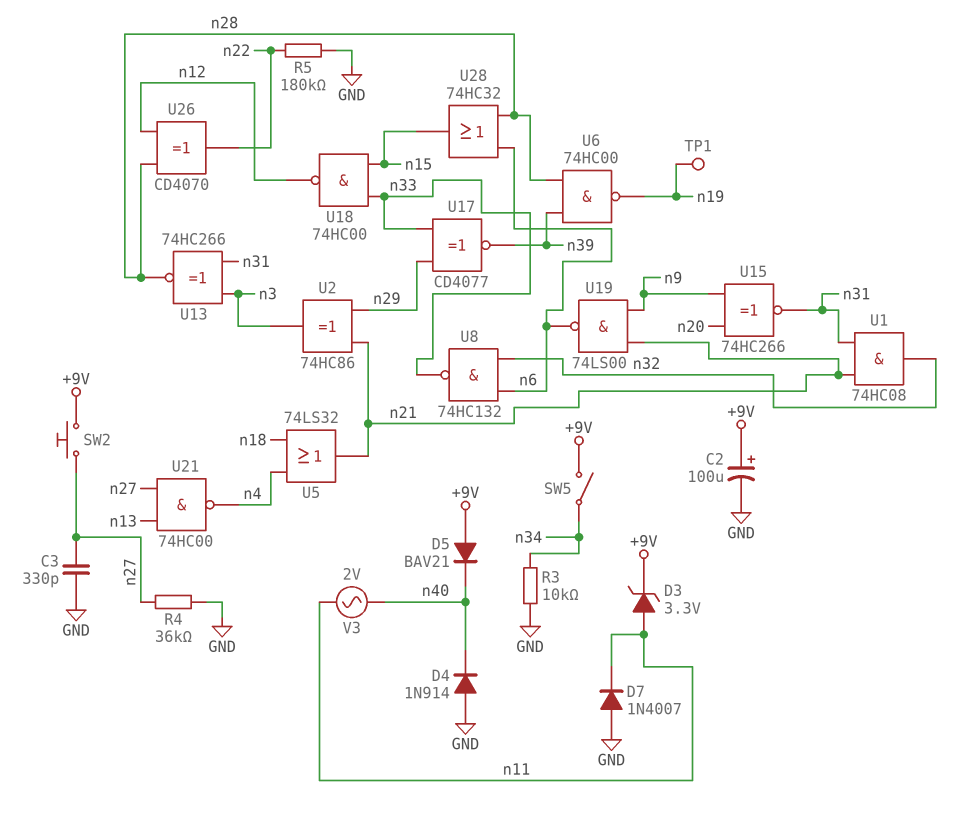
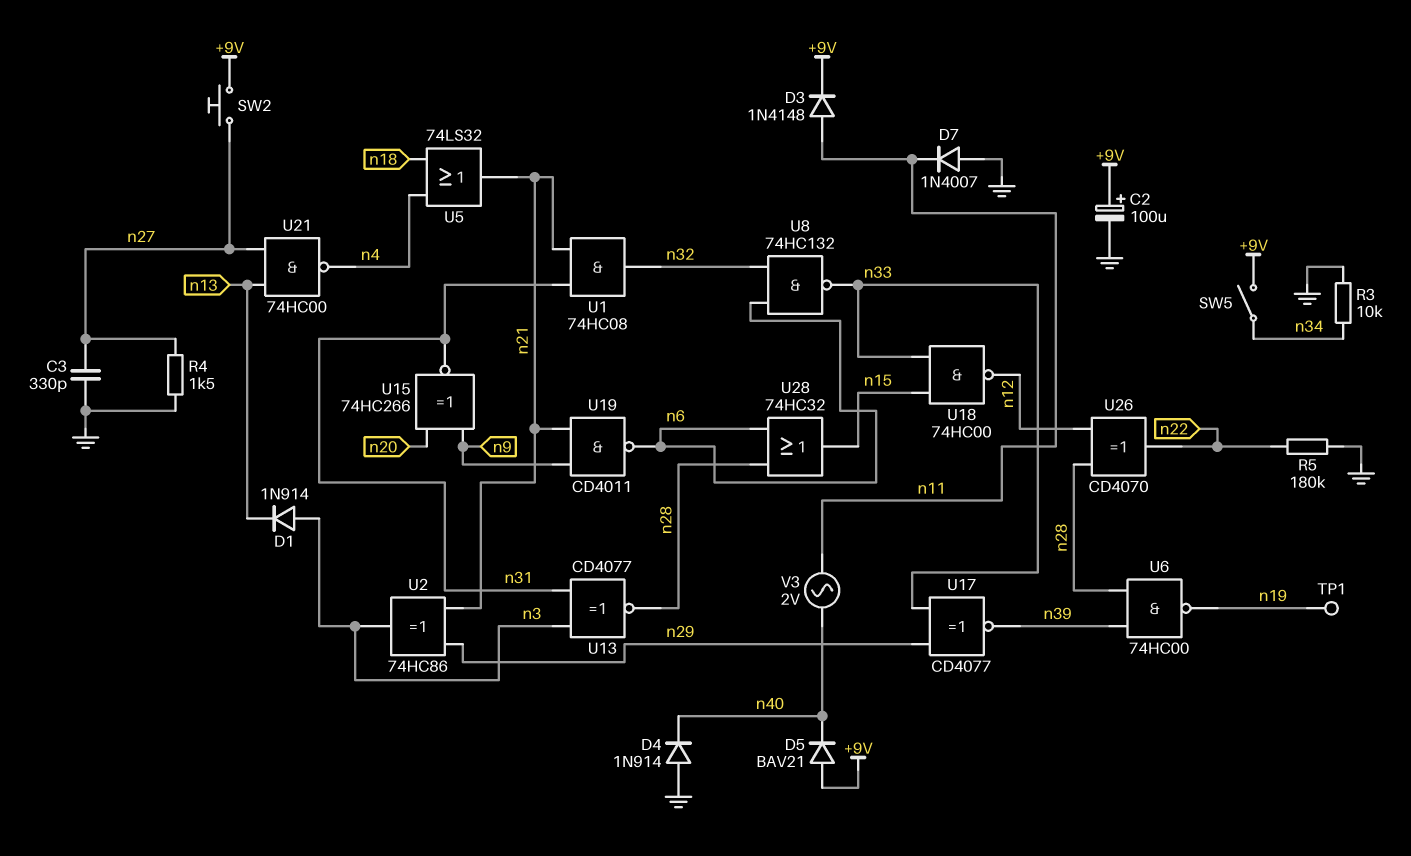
D1: none -> diode 1N914 (A n3, K n13)
D3: zener 3.3V (A n11, K +9V) -> diode 1N4148 (A n11, K +9V)
R4: 36k (GND, n27) -> 1.5k (GND, n27)
U13: XNOR 74HC266 (in n3, in n31, out n28) -> XNOR CD4077 (in n3, in n31, out n28)
U19: NAND 74LS00 (in n9, in n21, out n6) -> NAND CD4011 (in n9, in n21, out n6)

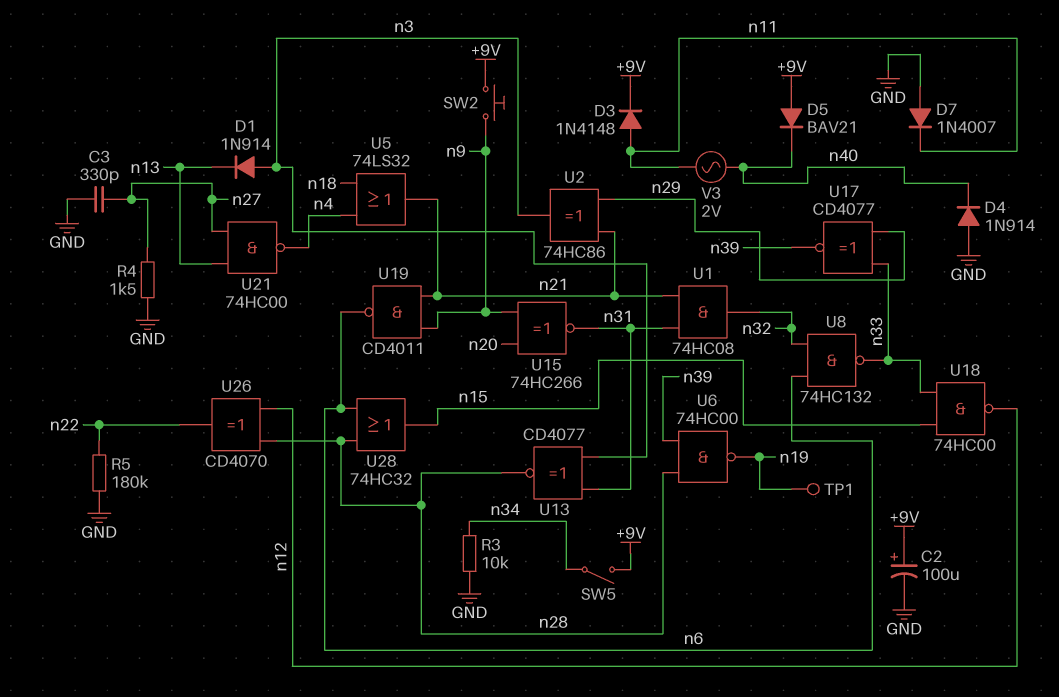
SW2: button (+9V, n27) -> button (+9V, n9)

